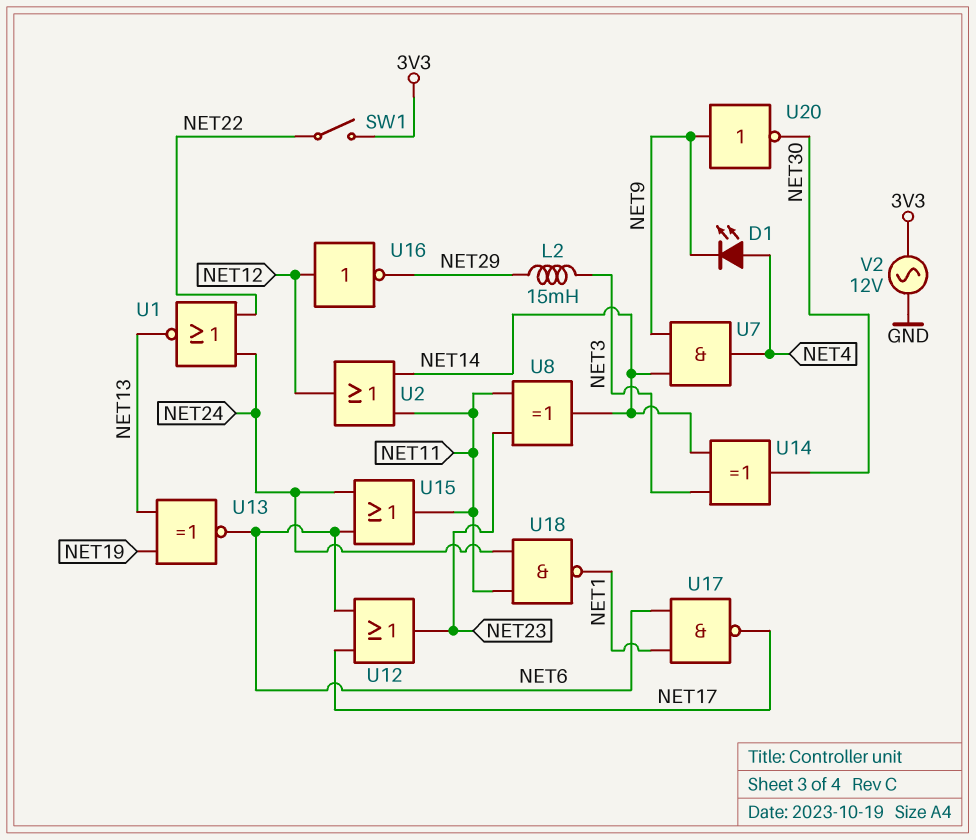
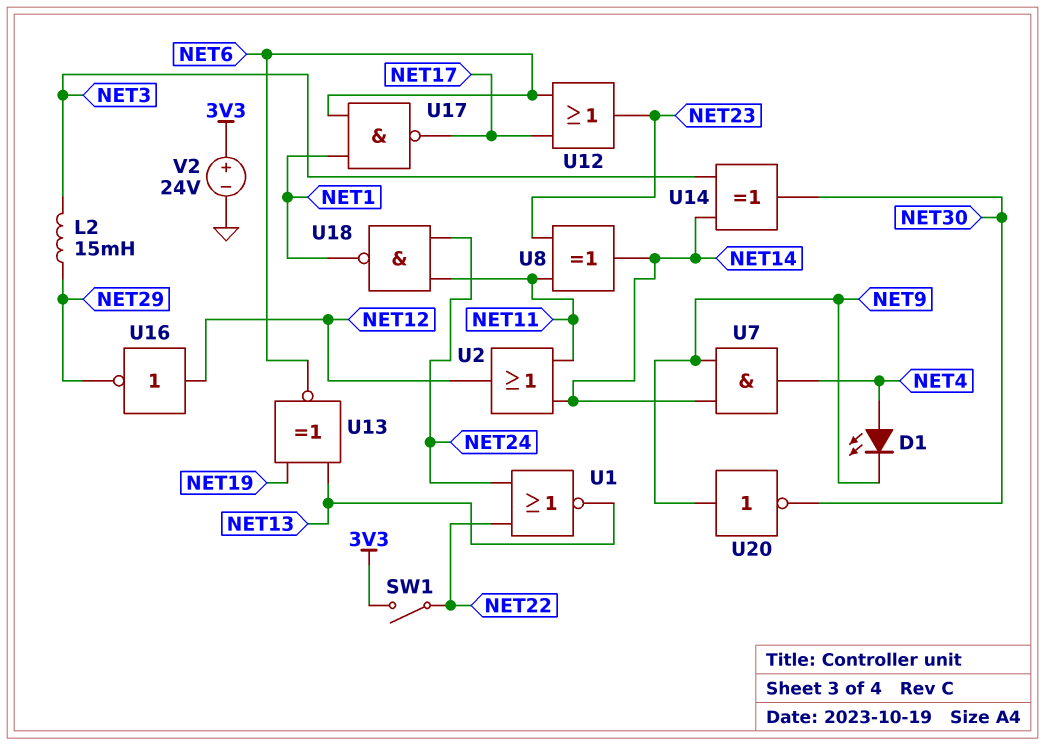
U15: OR (in NET6, in NET24, out NET11) -> none
V2: AC 12V (3V3, GND) -> 24V (plus 3V3, minus GND)

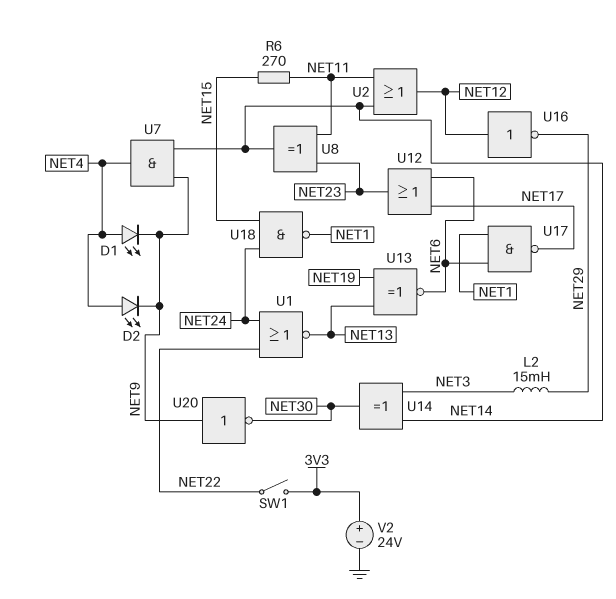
D2: none -> LED (A NET4, K NET9)
R6: none -> 270 (NET11, NET15)
U18: NAND (in NET11, in NET24, out NET1) -> NAND (in NET15, in NET24, out NET1)

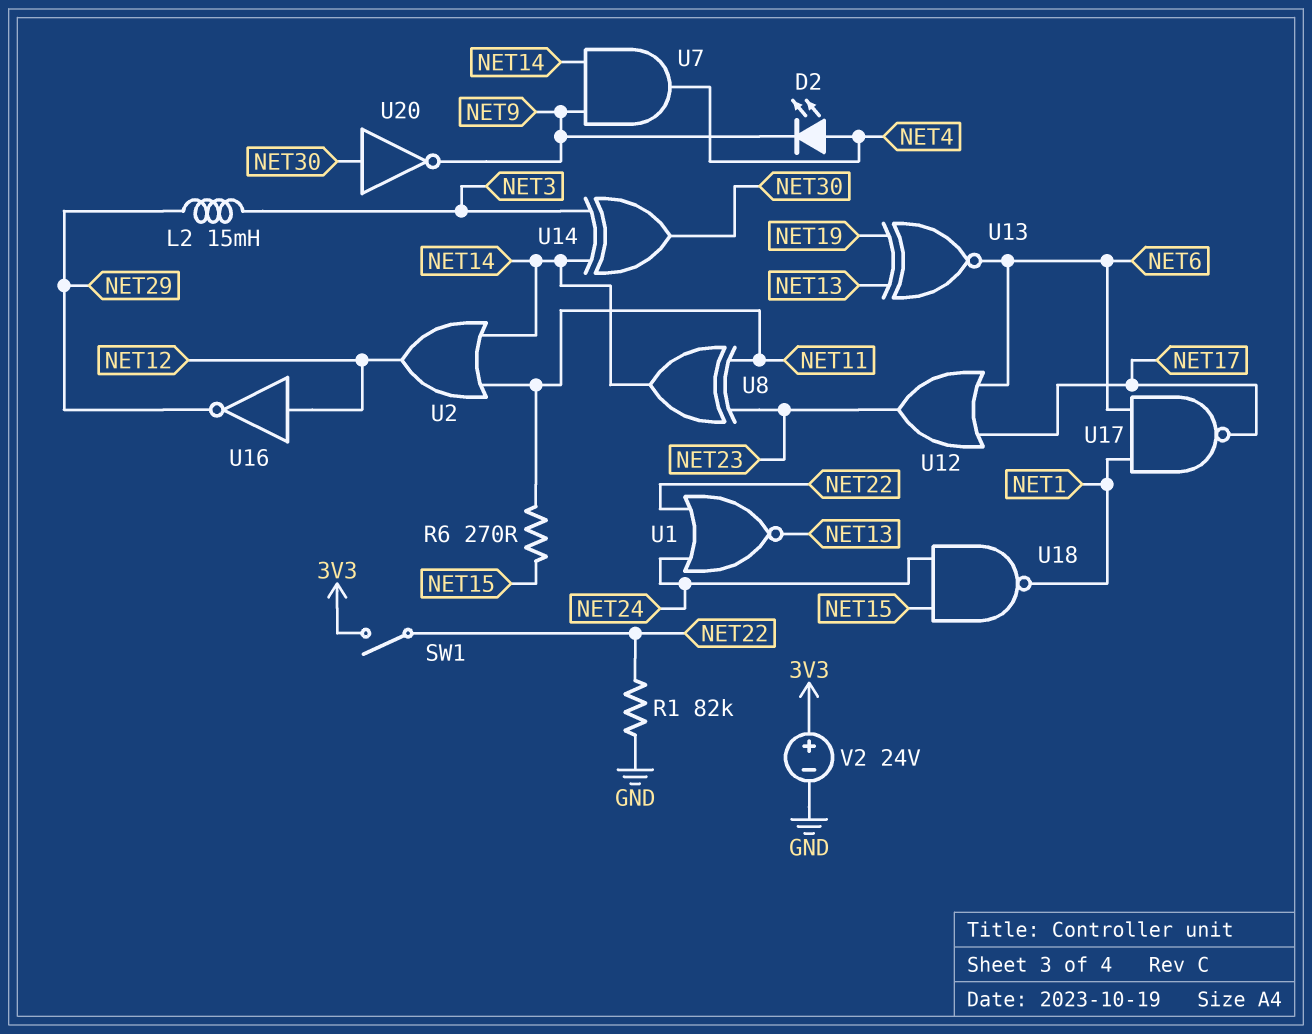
D1: LED (A NET4, K NET9) -> none
R1: none -> 82k (GND, NET22)
U20: NOT (in NET9, out NET30) -> NOT (in NET30, out NET9)

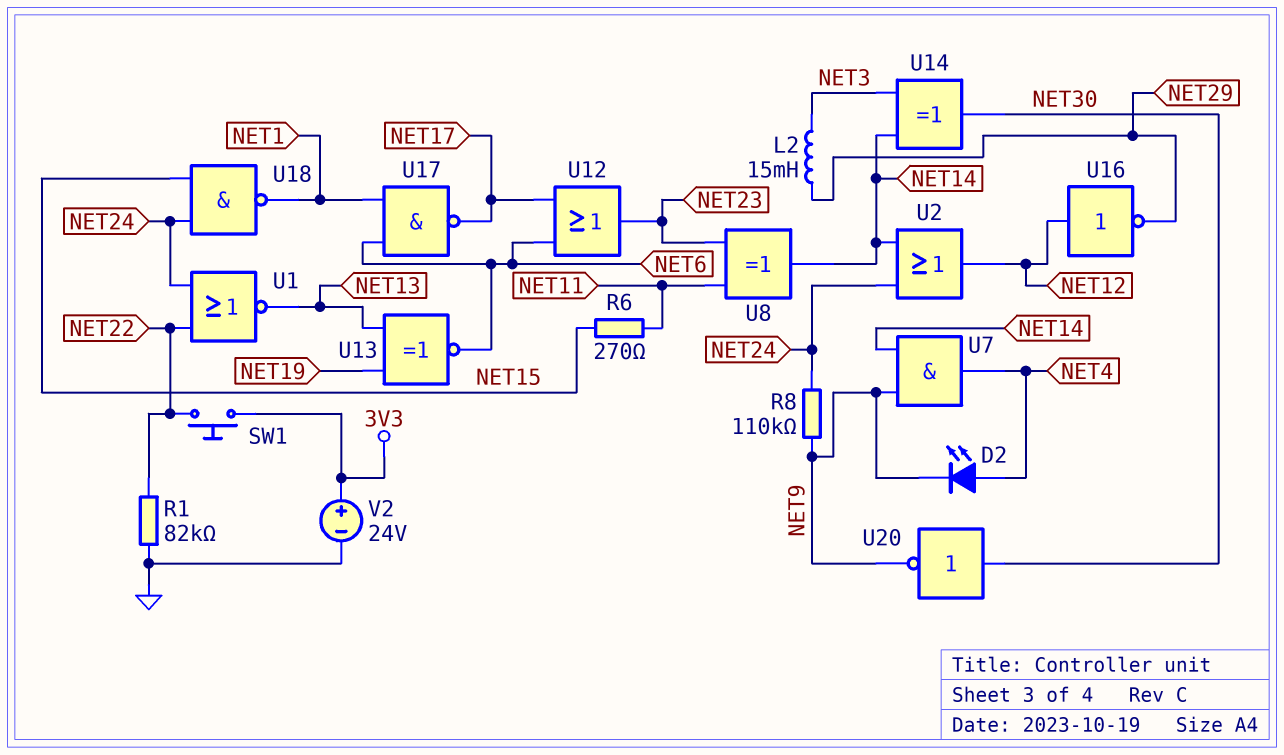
R8: none -> 110k (NET9, NET24)
SW1: switch (3V3, NET22) -> button (3V3, NET22)
U2: OR (in NET11, in NET14, out NET12) -> OR (in NET14, in NET24, out NET12)

